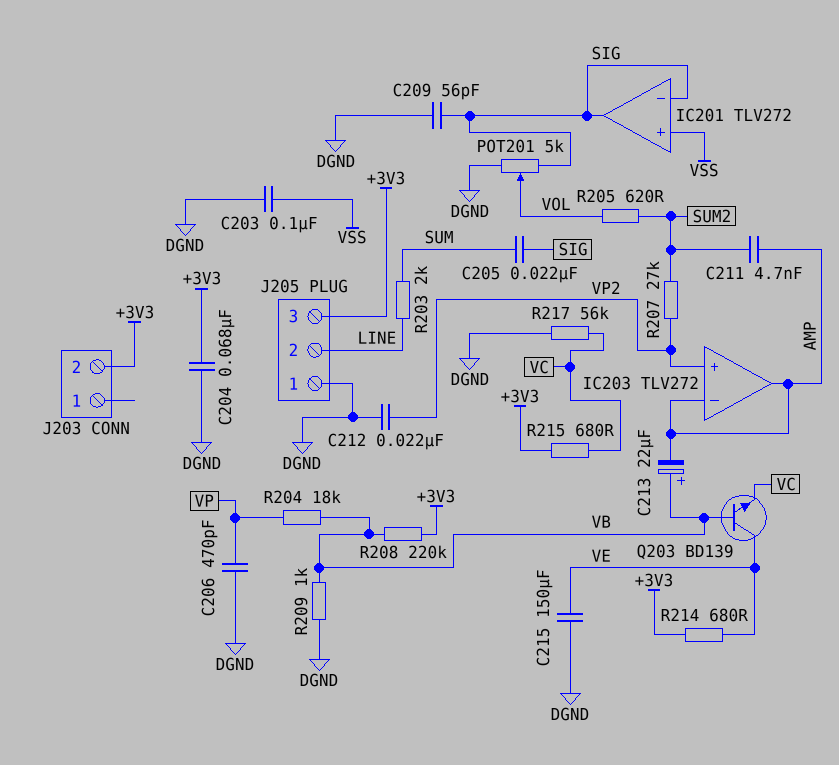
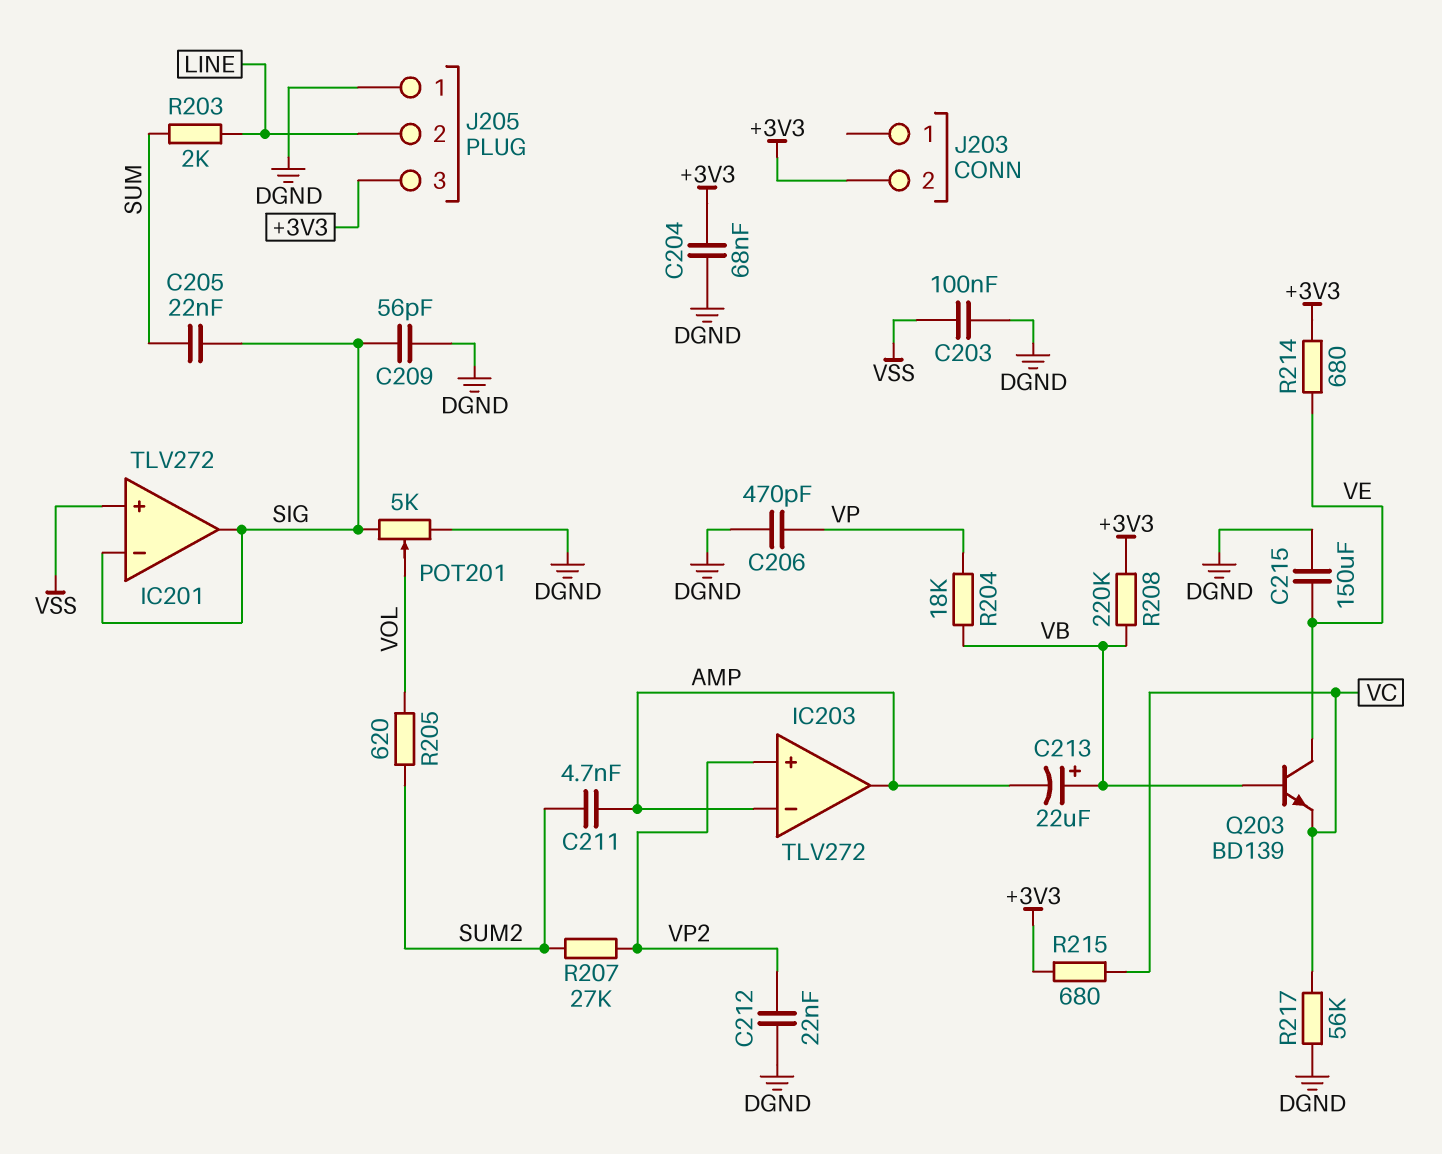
R209: 1k (DGND, VB) -> none

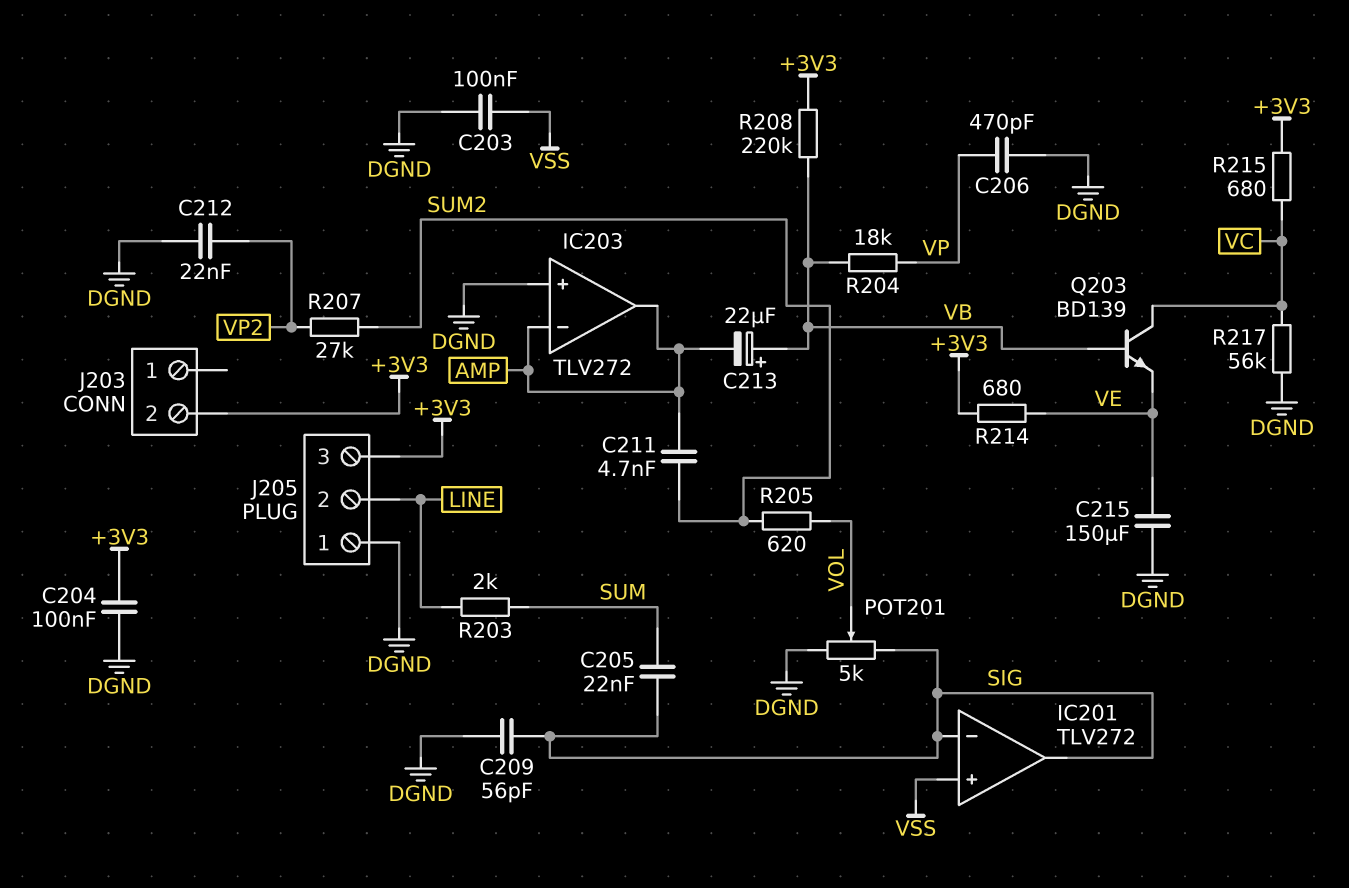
C204: 68nF (+3V3, DGND) -> 100nF (+3V3, DGND)
IC203 pin in+: VP2 -> DGND
Q203: NPN BD139 (B VB, C VE, E VC) -> NPN BD139 (B VB, C VC, E VE)

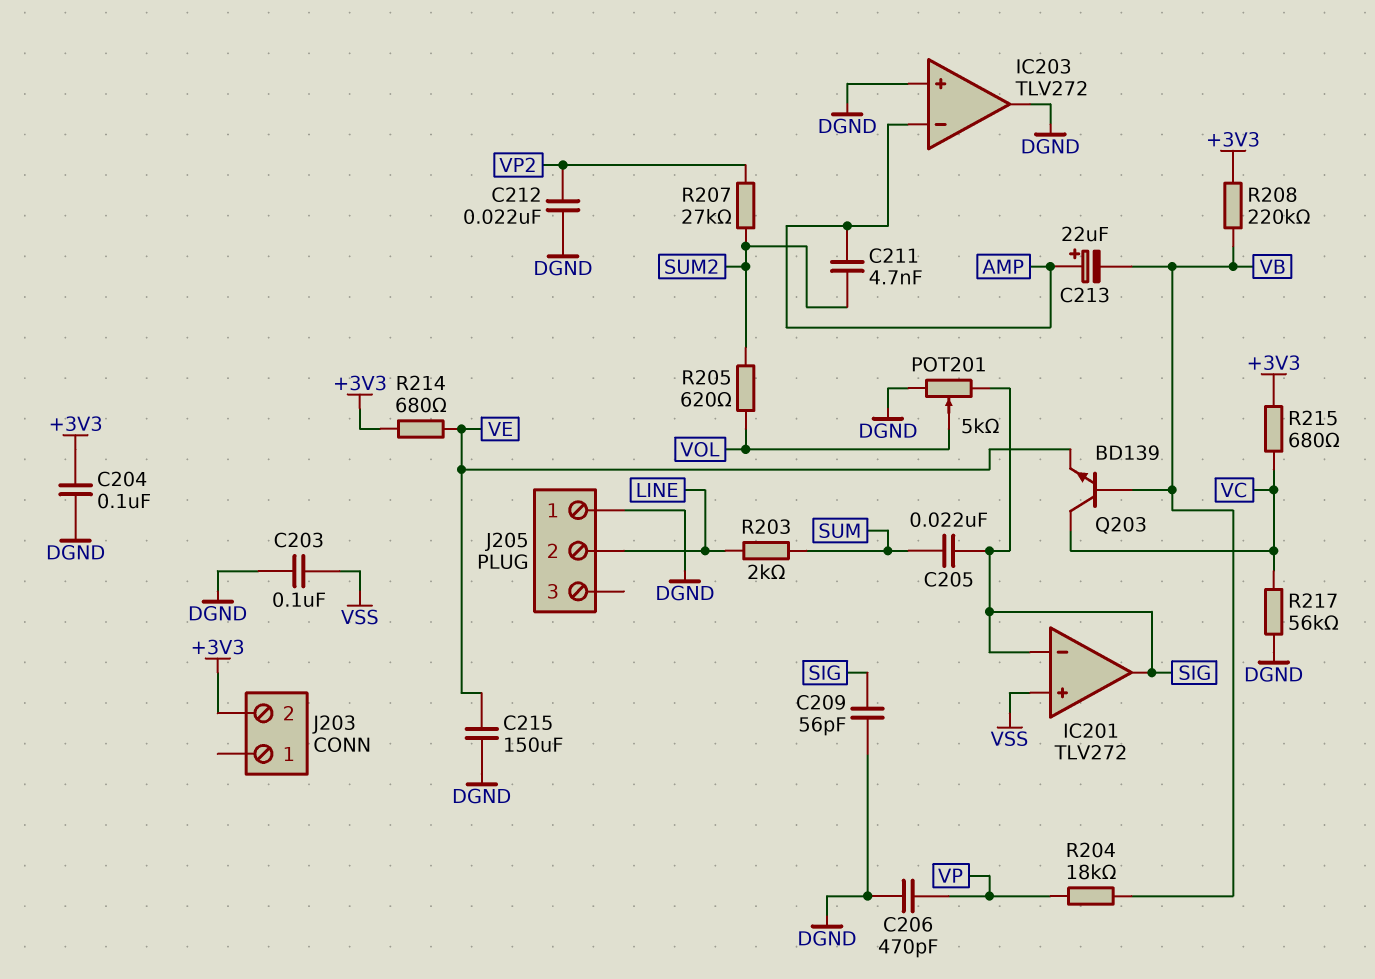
C213: 22uF (plus VB, minus AMP) -> 22uF (plus AMP, minus VB)
IC203 pin out: AMP -> DGND
J205 pin 3: +3V3 -> none

